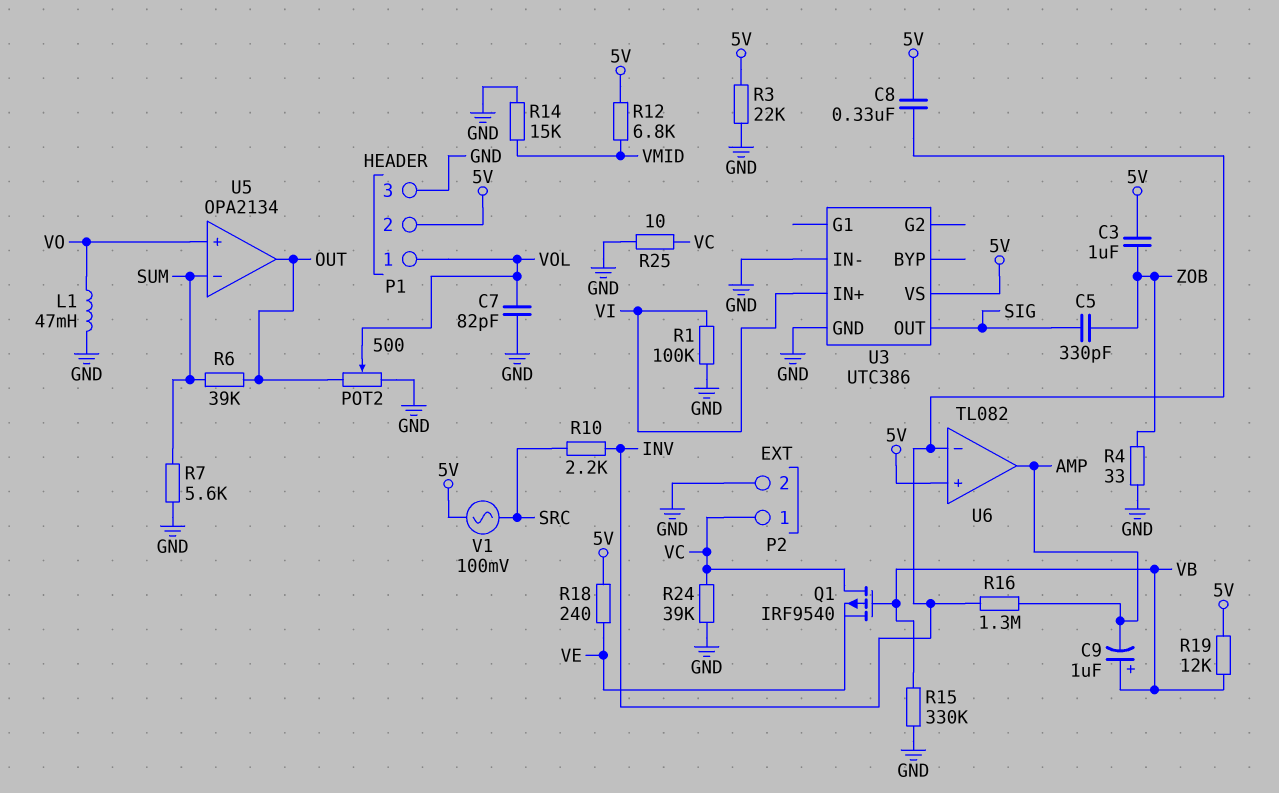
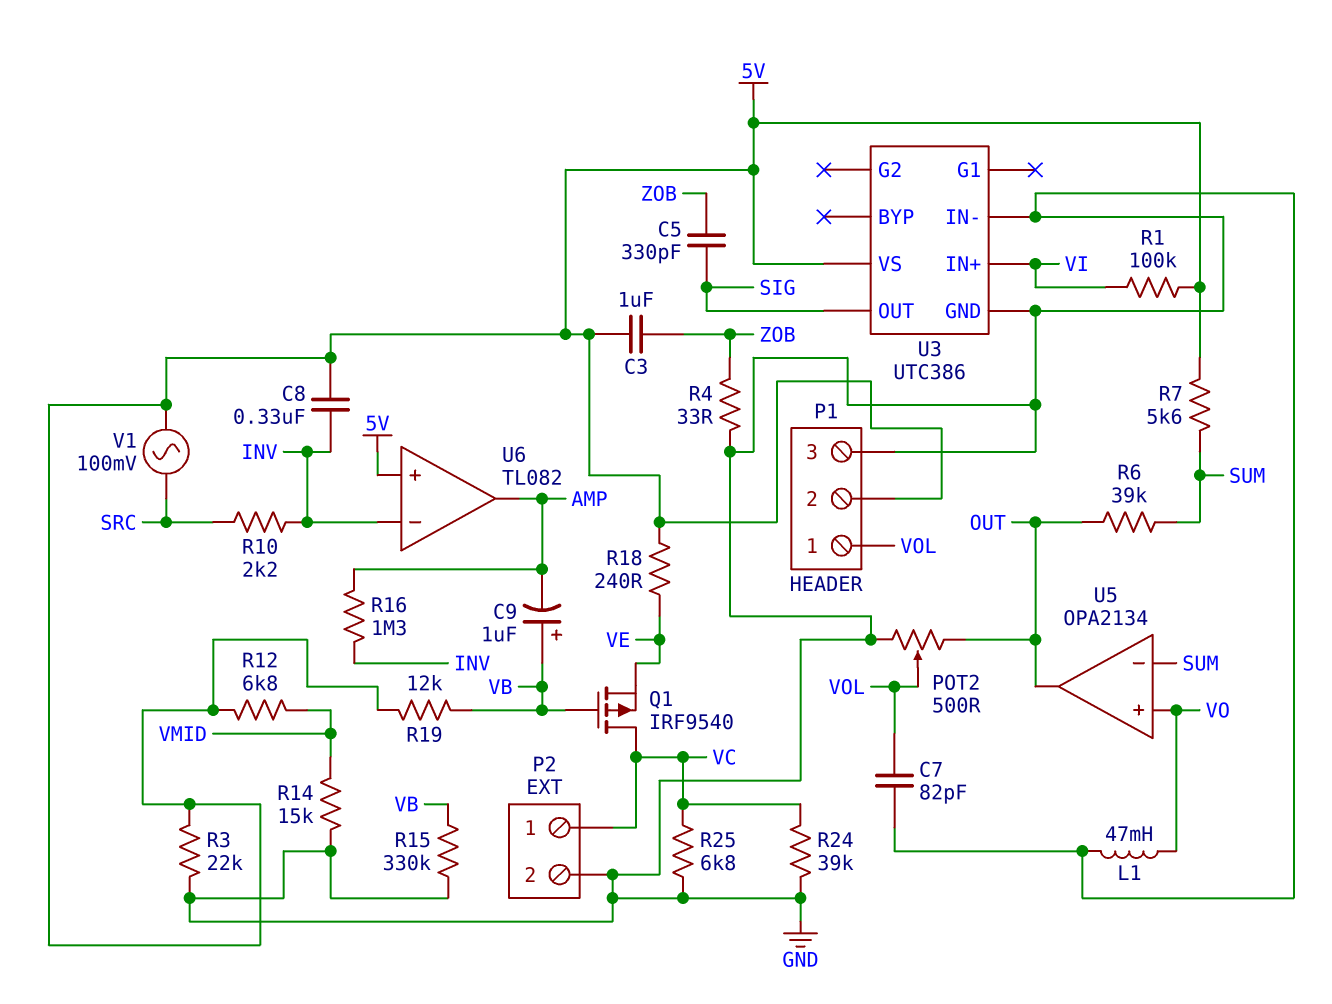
R1: 100k (GND, VI) -> 100k (5V, VI)
R7: 5.6k (GND, SUM) -> 5.6k (5V, SUM)
R25: 10 (GND, VC) -> 6.8k (GND, VC)

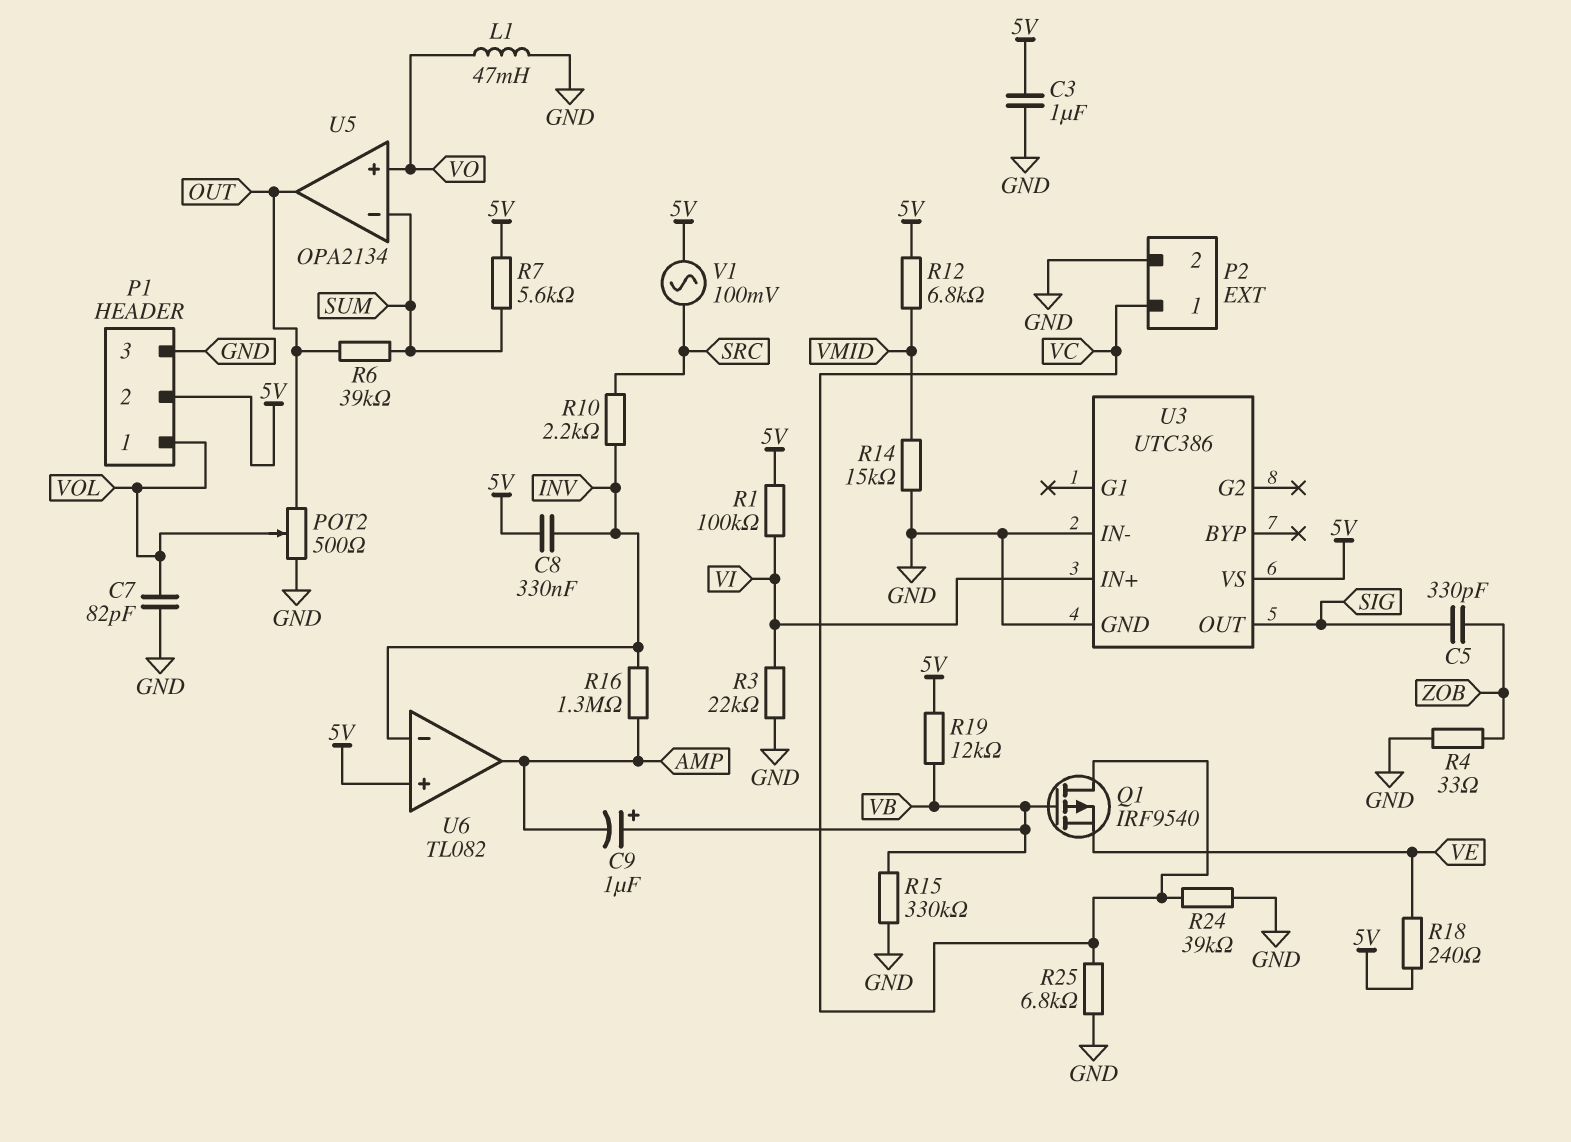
C3: 1uF (5V, ZOB) -> 1uF (5V, GND)
R3: 22k (5V, GND) -> 22k (GND, VI)

